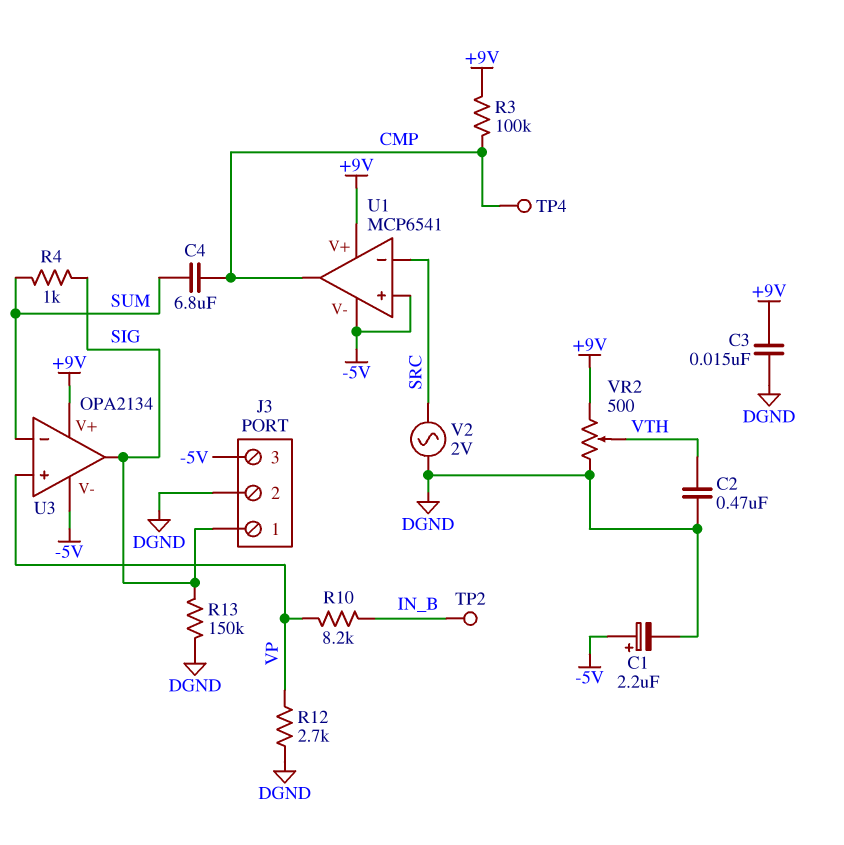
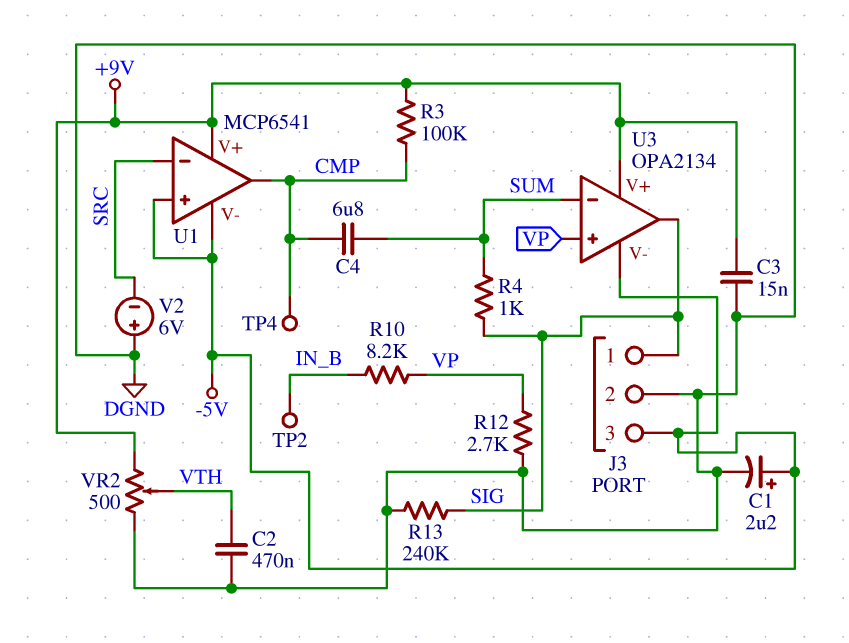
R13: 150k (DGND, SIG) -> 240k (DGND, SIG)
V2: AC 2V (DGND, SRC) -> 6V (plus DGND, minus SRC)

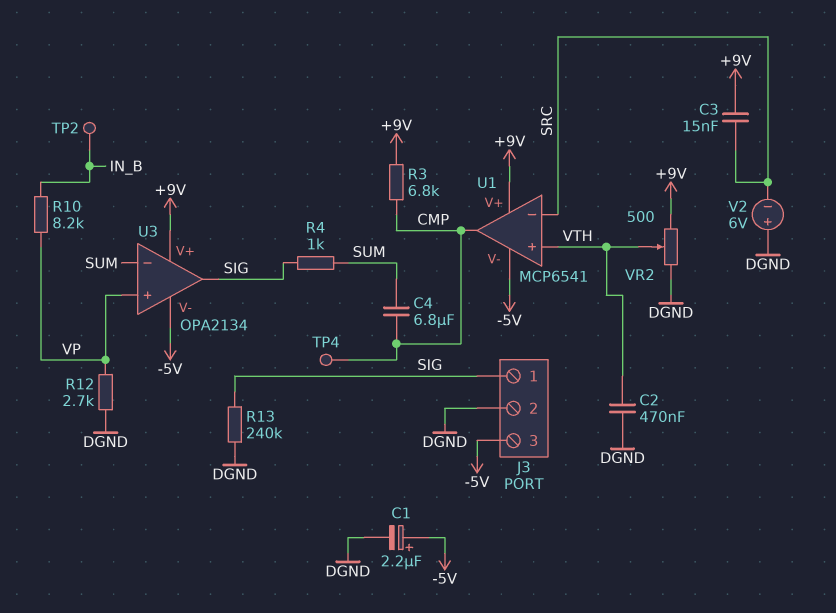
C3: 15nF (+9V, DGND) -> 15nF (+9V, SRC)
R3: 100k (+9V, CMP) -> 6.8k (+9V, CMP)
U1 pin in+: -5V -> VTH

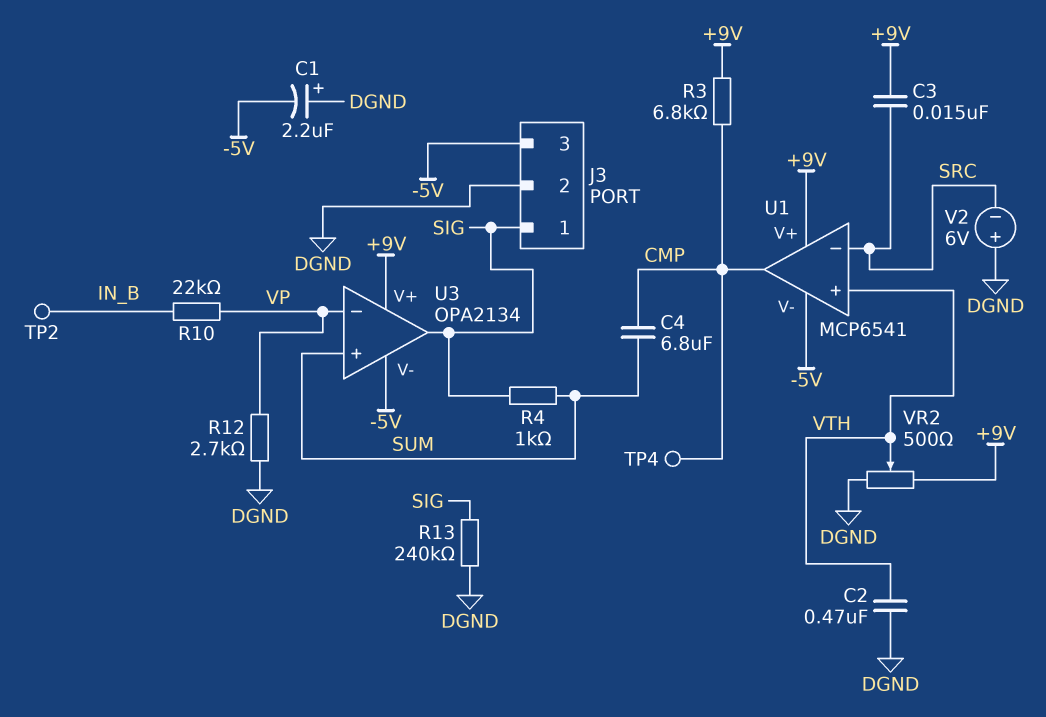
C1: 2.2uF (plus -5V, minus DGND) -> 2.2uF (plus DGND, minus -5V)
R10: 8.2k (IN_B, VP) -> 22k (IN_B, VP)
U3 pin in+: VP -> SUM
U3 pin in-: SUM -> VP

